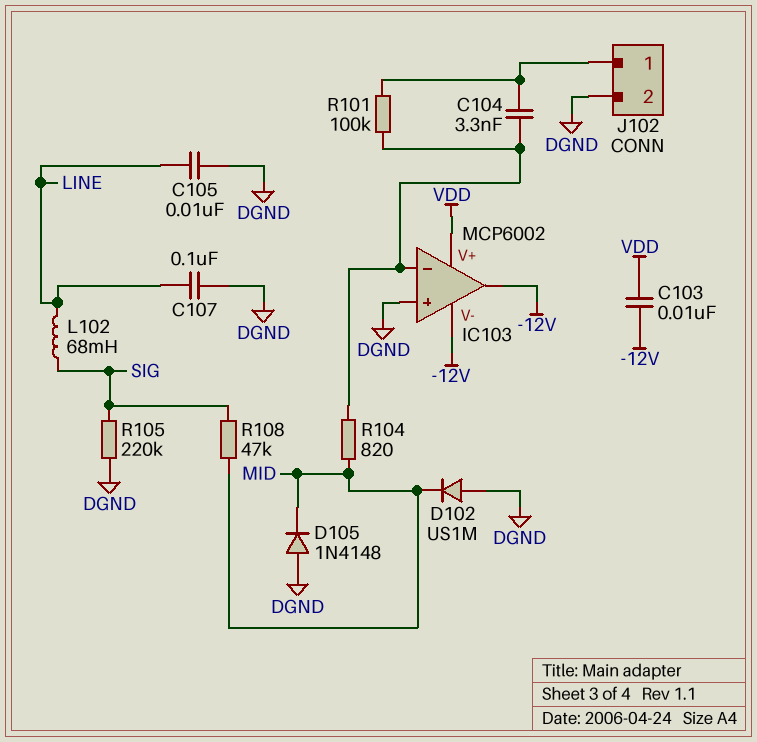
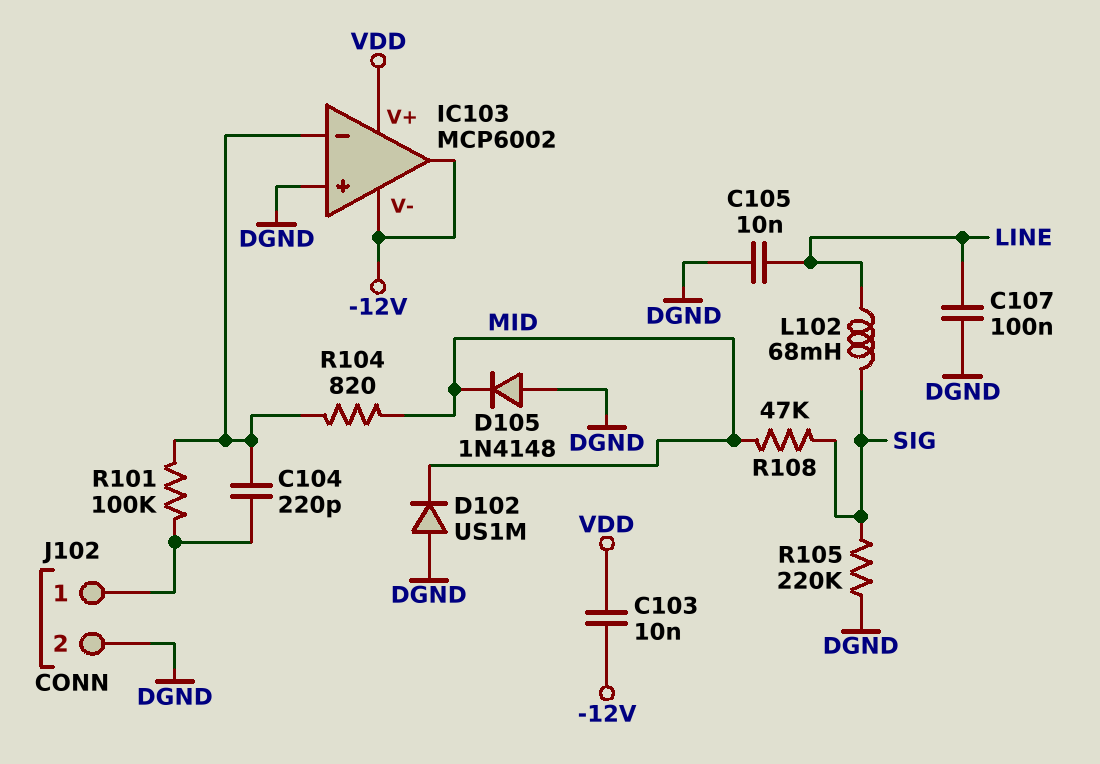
C104: 3.3nF (IC103/in-, J102/1) -> 220pF (IC103/in-, J102/1)

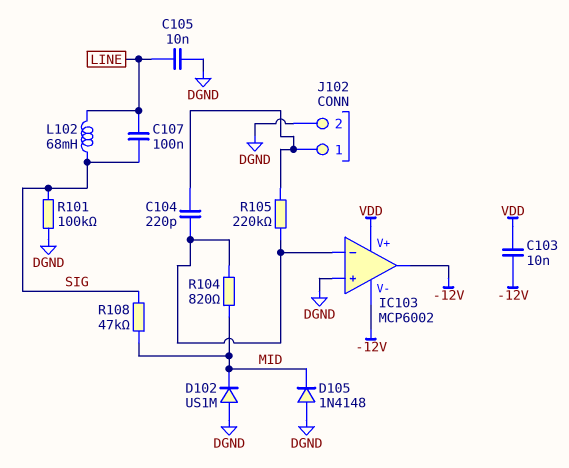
C107: 100nF (DGND, LINE) -> 100nF (LINE, SIG)
R101: 100k (IC103/in-, J102/1) -> 100k (DGND, SIG)
R105: 220k (DGND, SIG) -> 220k (IC103/in-, J102/1)

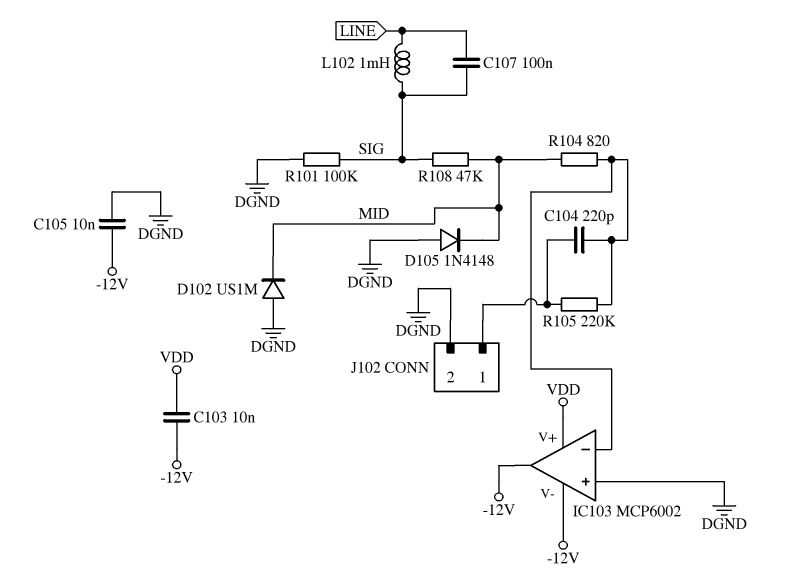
C105: 10nF (DGND, LINE) -> 10nF (-12V, DGND)
L102: 68mH (LINE, SIG) -> 1mH (LINE, SIG)

